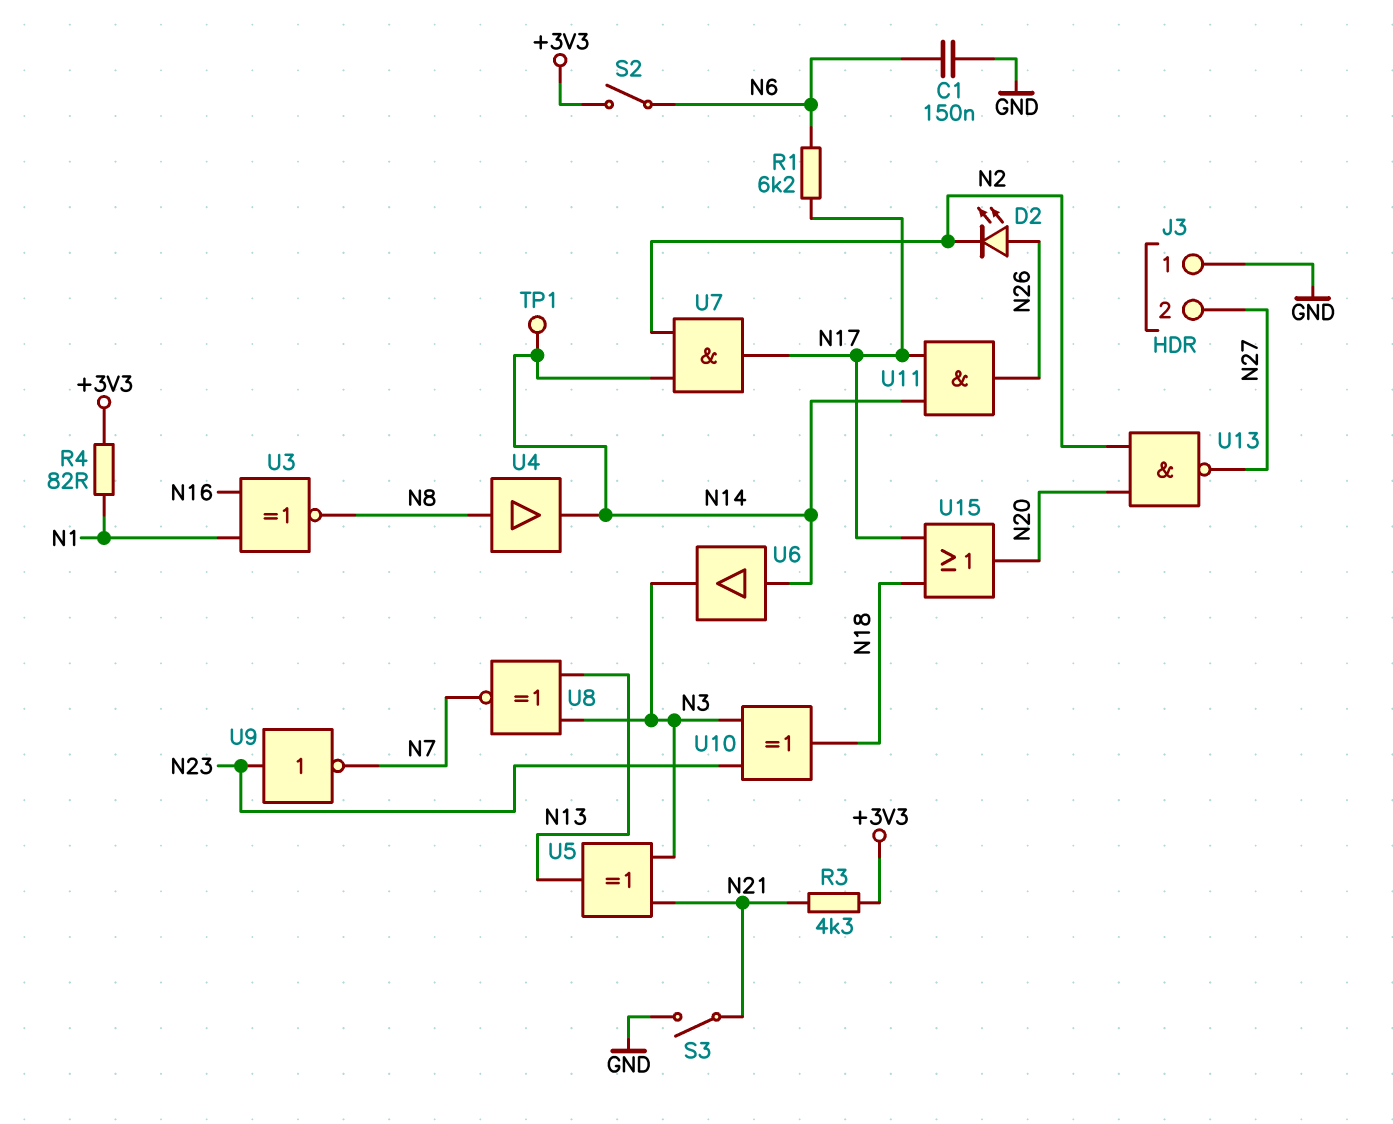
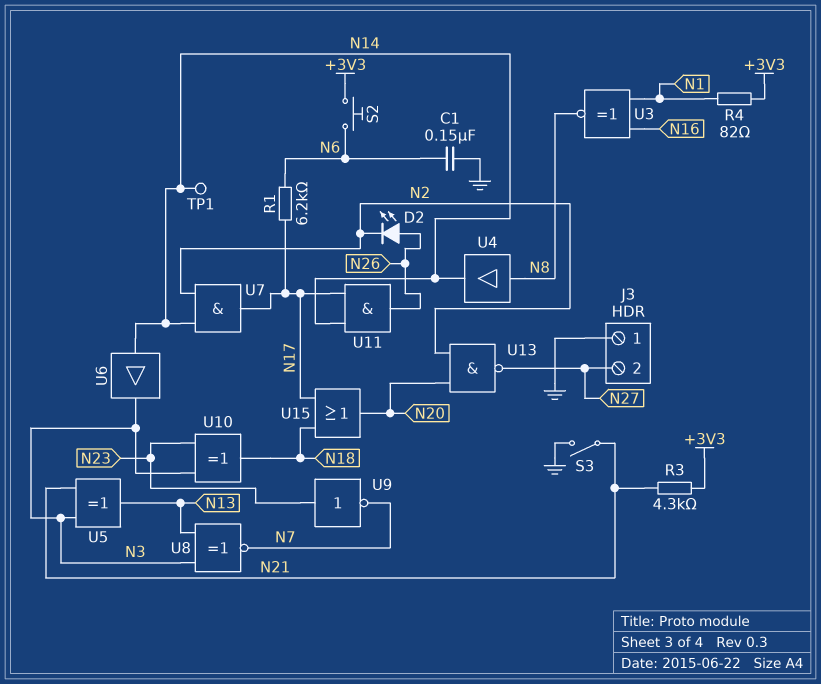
S2: switch (+3V3, N6) -> button (+3V3, N6)

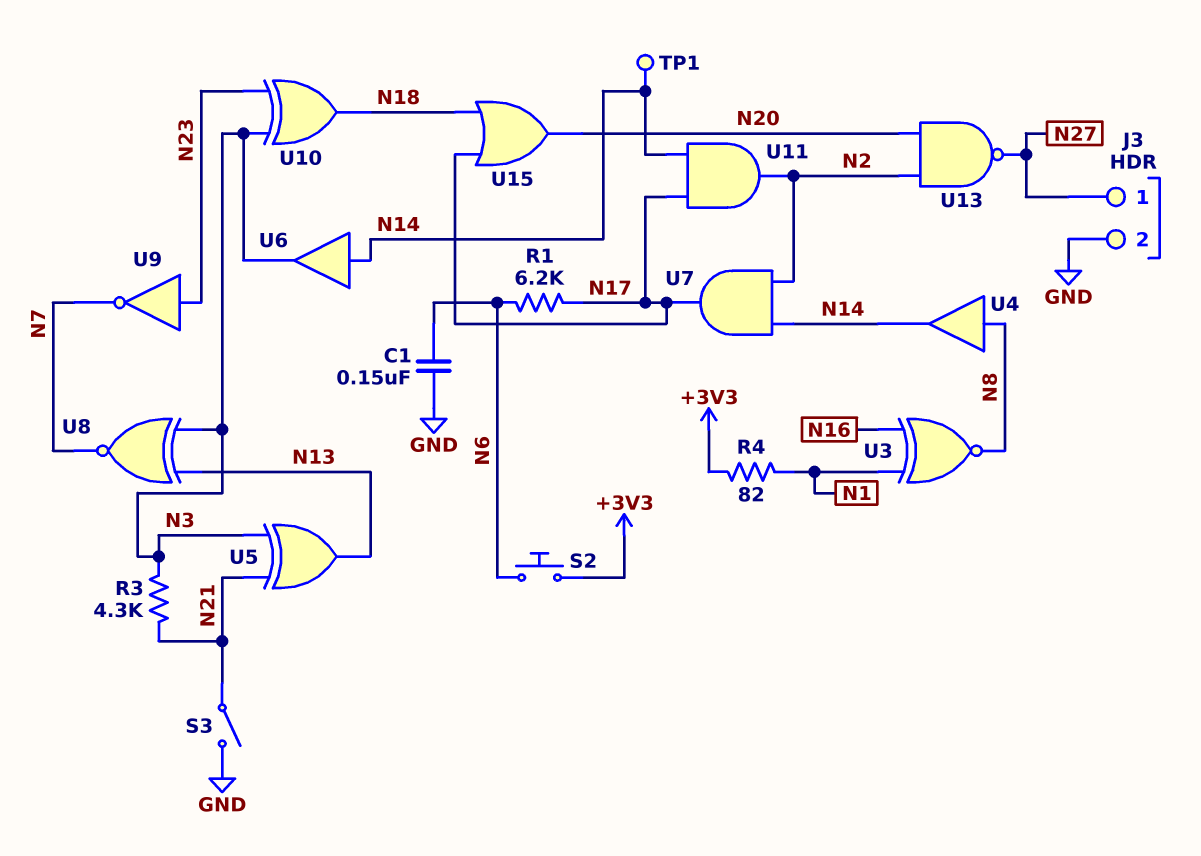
D2: LED (A N26, K N2) -> none
J3 pin 1: GND -> N27
J3 pin 2: N27 -> GND
R3: 4.3k (+3V3, N21) -> 4.3k (N3, N21)
U11: AND (in N14, in N17, out N26) -> AND (in N14, in N17, out N2)

